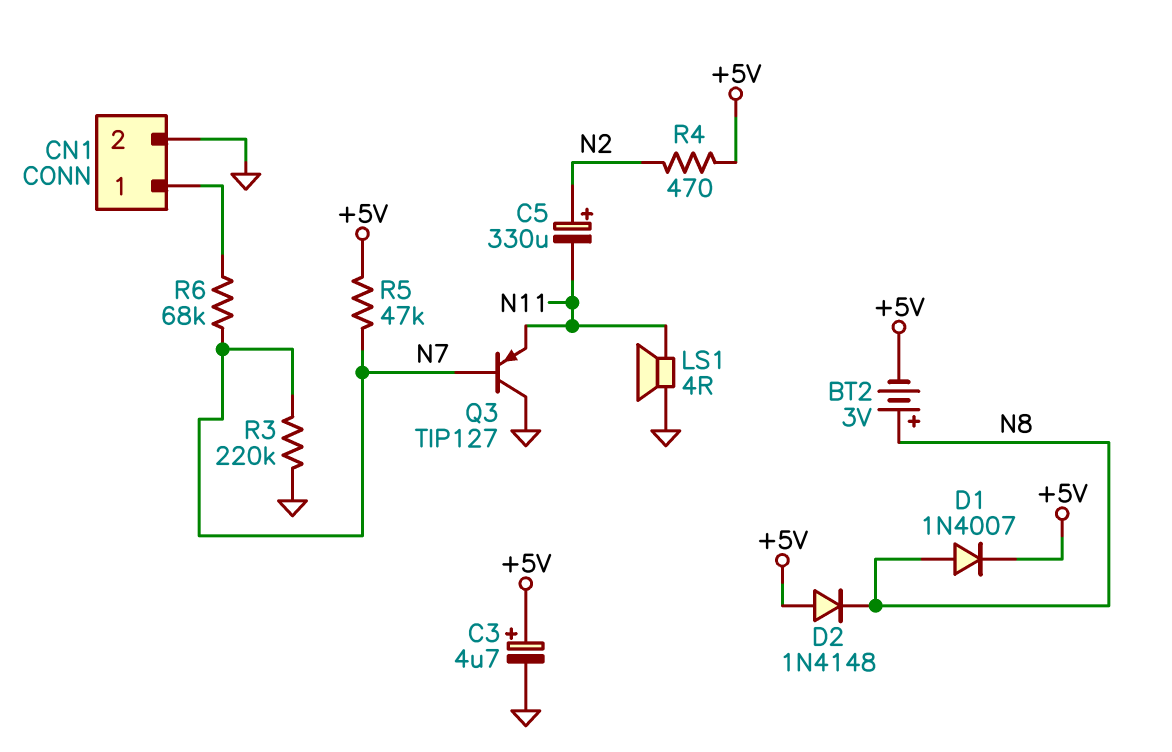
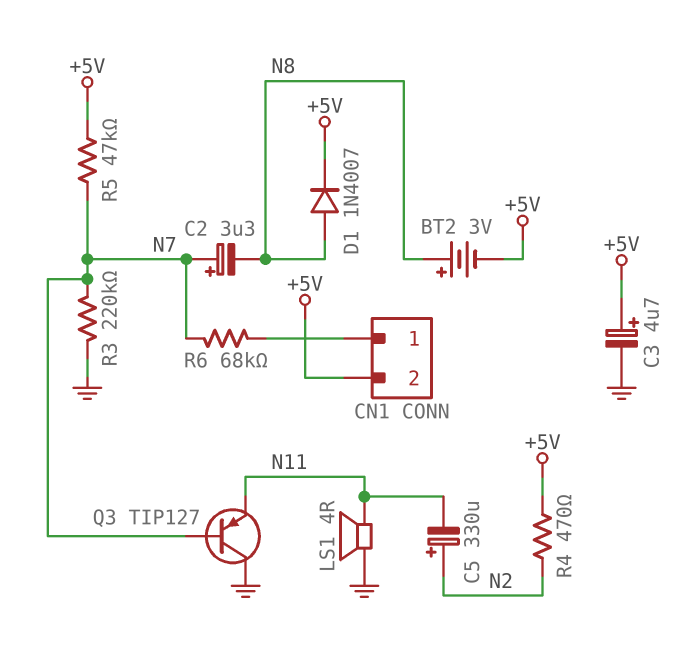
C2: none -> 3.3uF (plus N7, minus N8)
CN1 pin 2: GND -> +5V
D2: diode 1N4148 (A +5V, K N8) -> none

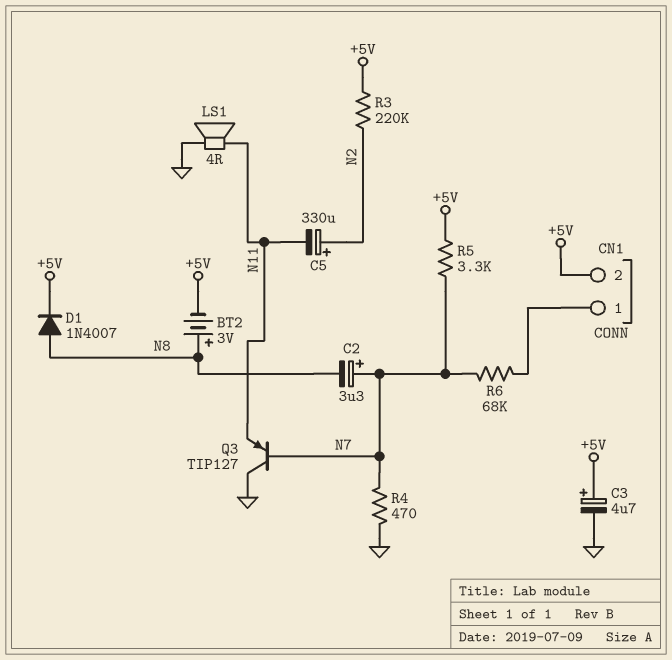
R3: 220k (GND, N7) -> 220k (+5V, N2)
R4: 470 (+5V, N2) -> 470 (GND, N7)
R5: 47k (+5V, N7) -> 3.3k (+5V, N7)

